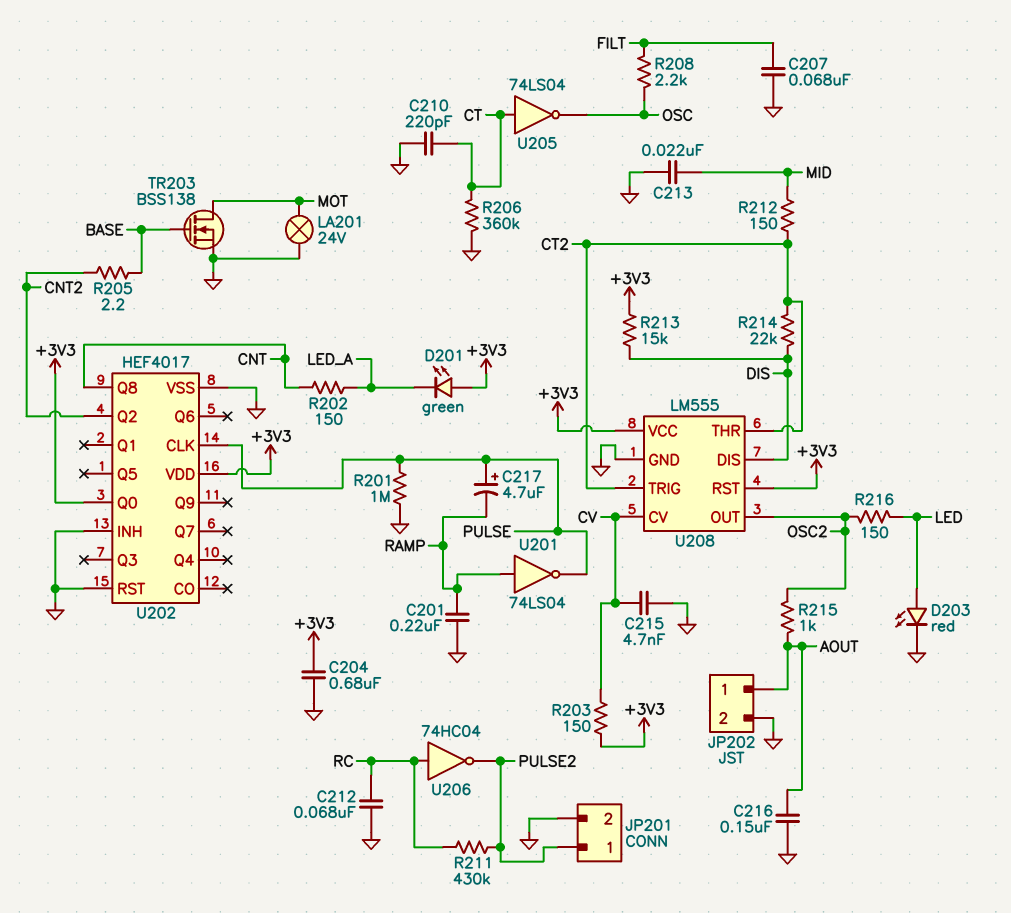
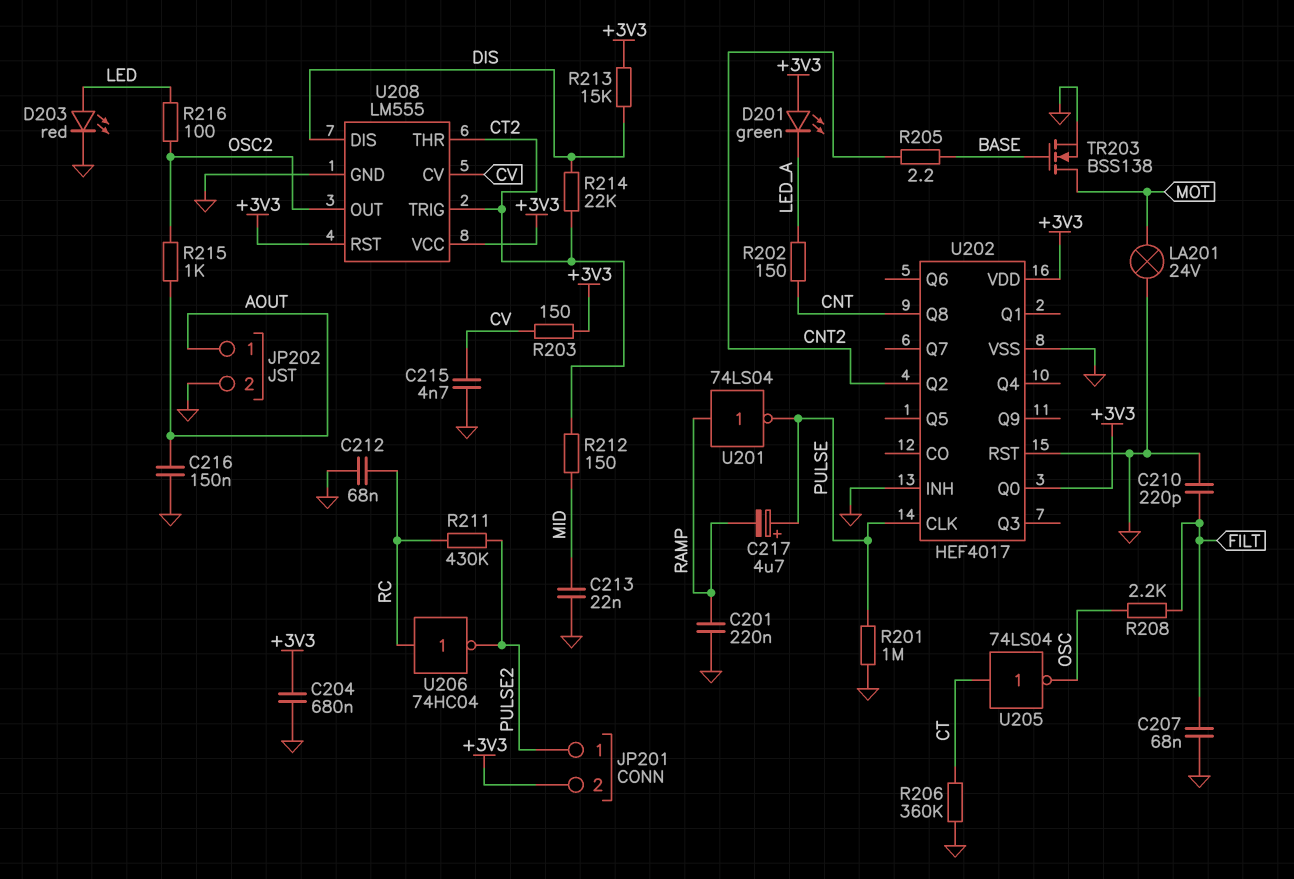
C210: 220pF (CT, GND) -> 220pF (FILT, GND)
JP201 pin 2: GND -> +3V3
R216: 150 (LED, OSC2) -> 100 (LED, OSC2)

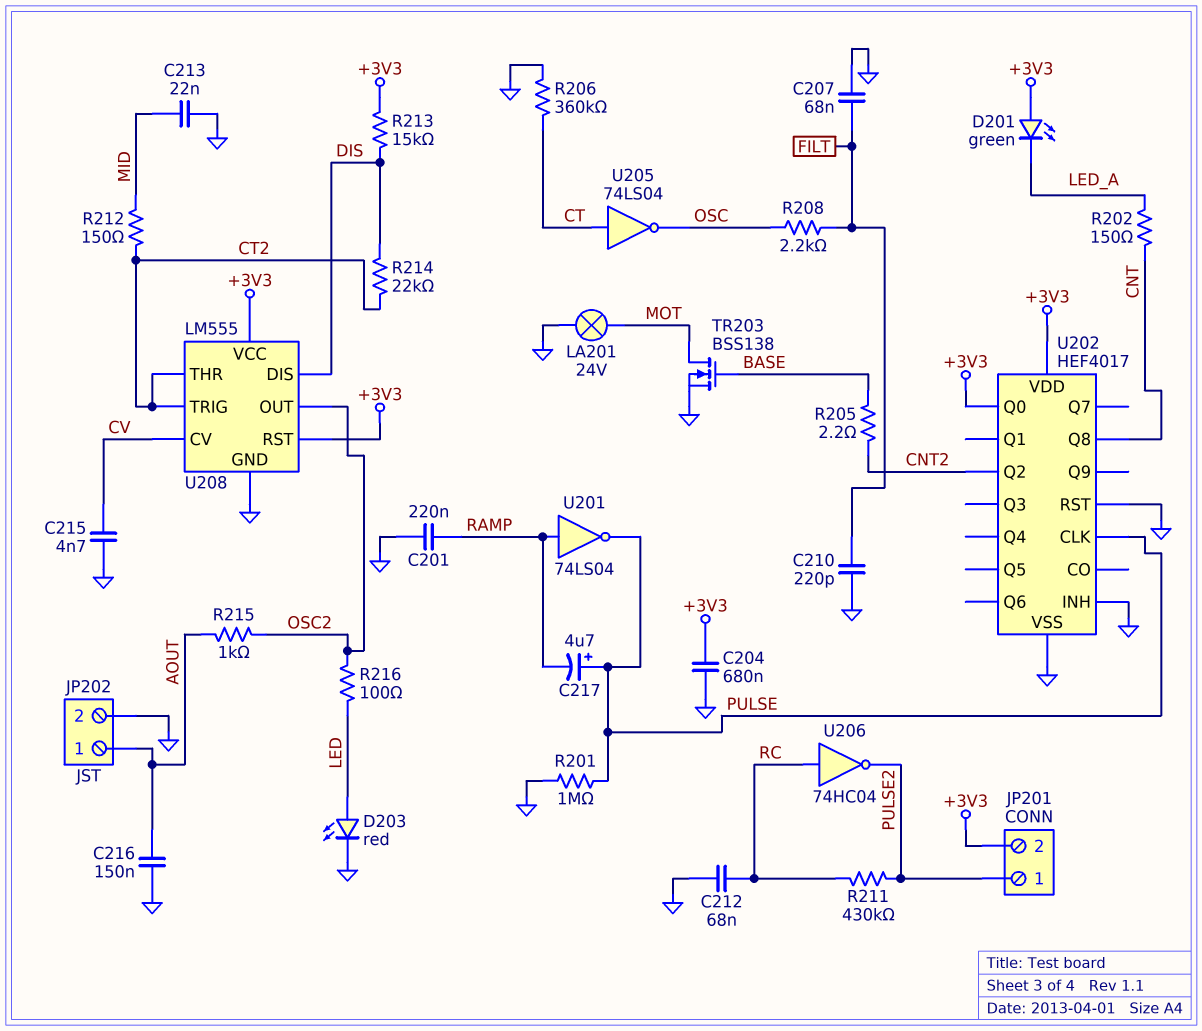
R203: 150 (+3V3, CV) -> none

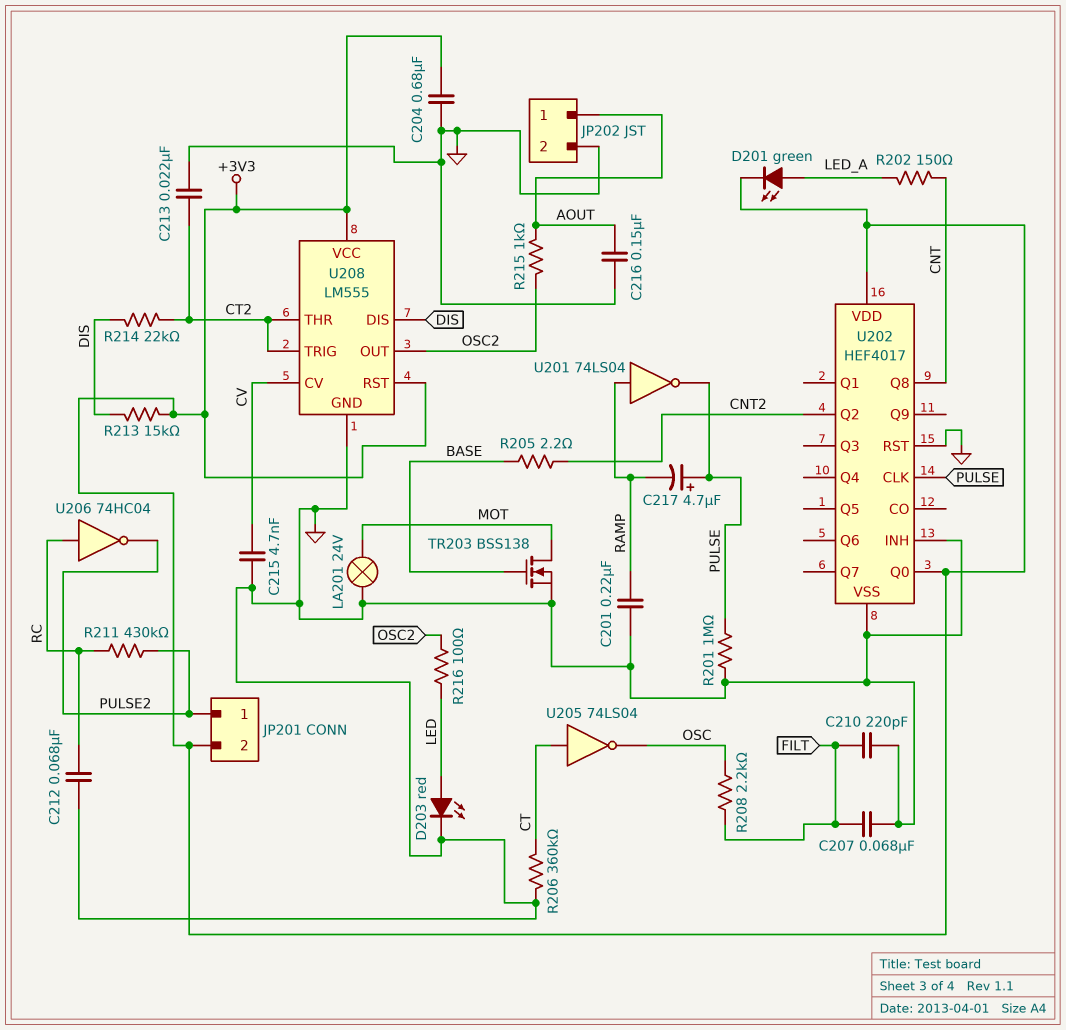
C213: 22nF (GND, MID) -> 22nF (CT2, GND)
D201: LED green (A +3V3, K LED_A) -> LED green (A LED_A, K +3V3)
R212: 150 (CT2, MID) -> none

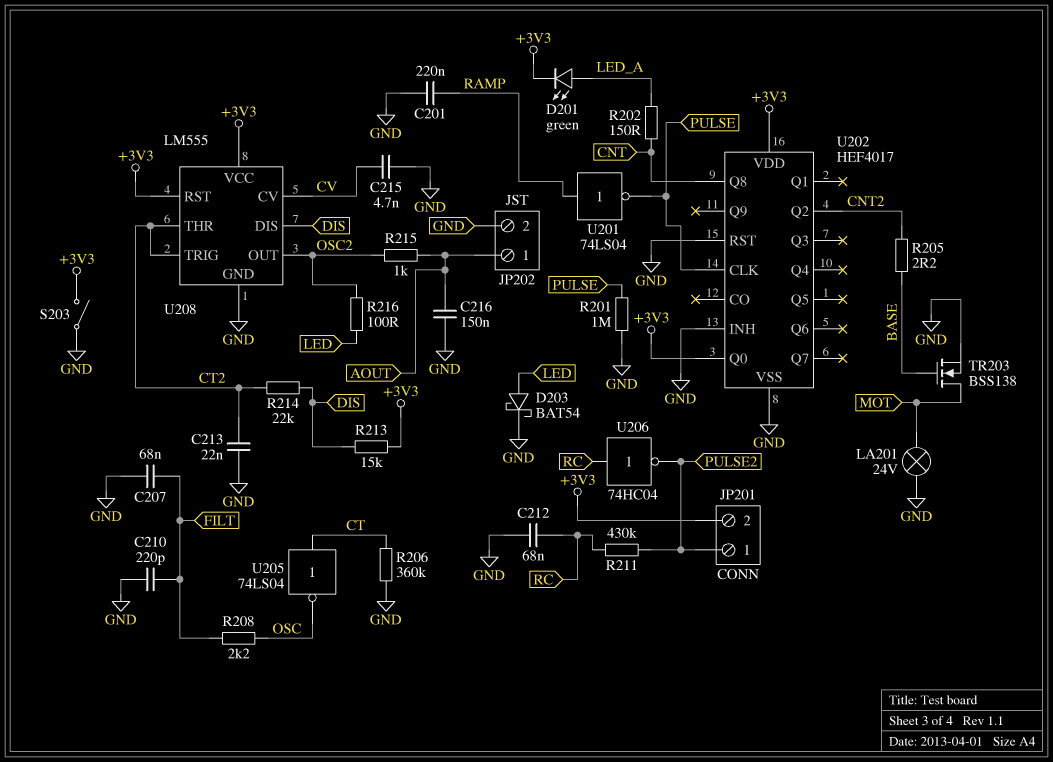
C204: 680nF (+3V3, GND) -> none
C217: 4.7uF (plus PULSE, minus RAMP) -> none
D203: LED red (A LED, K GND) -> schottky BAT54 (A LED, K GND)
S203: none -> switch (+3V3, GND)

